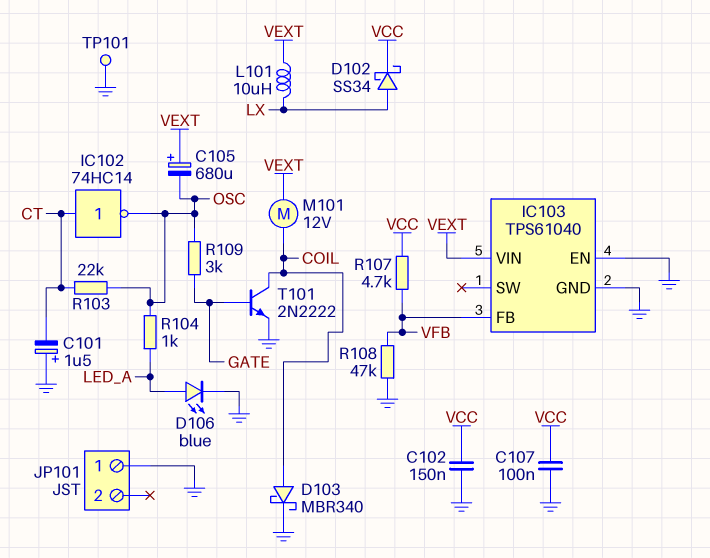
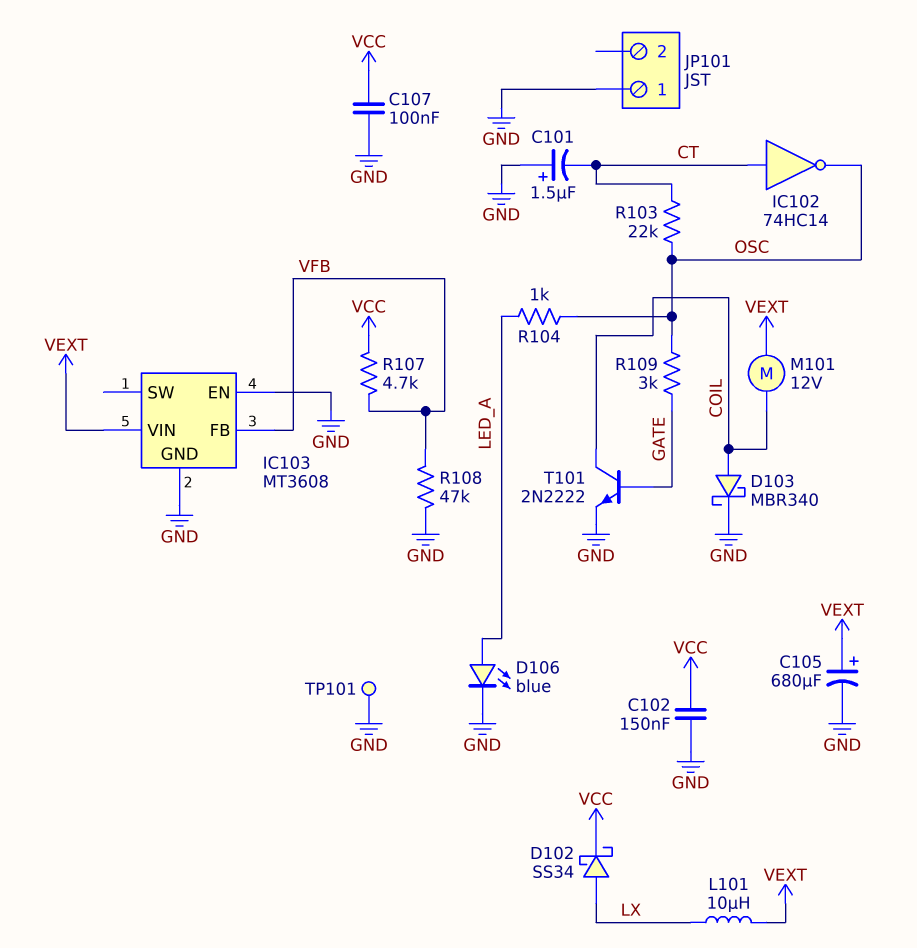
C105: 680uF (plus VEXT, minus OSC) -> 680uF (plus VEXT, minus GND)
IC103: TPS61040 -> MT3608

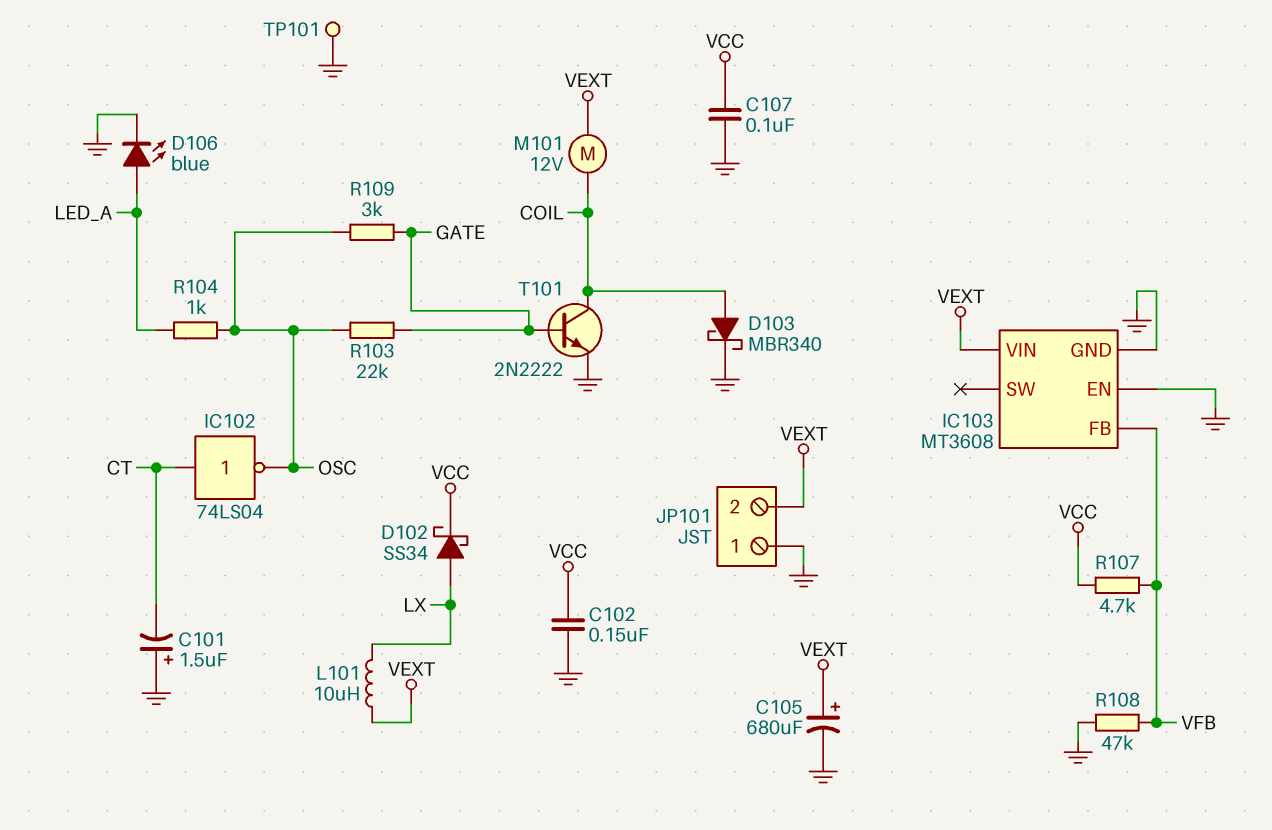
IC102: NOT 74HC14 (in CT, out OSC) -> NOT 74LS04 (in CT, out OSC)
JP101 pin 2: none -> VEXT
R103: 22k (CT, OSC) -> 22k (GATE, OSC)

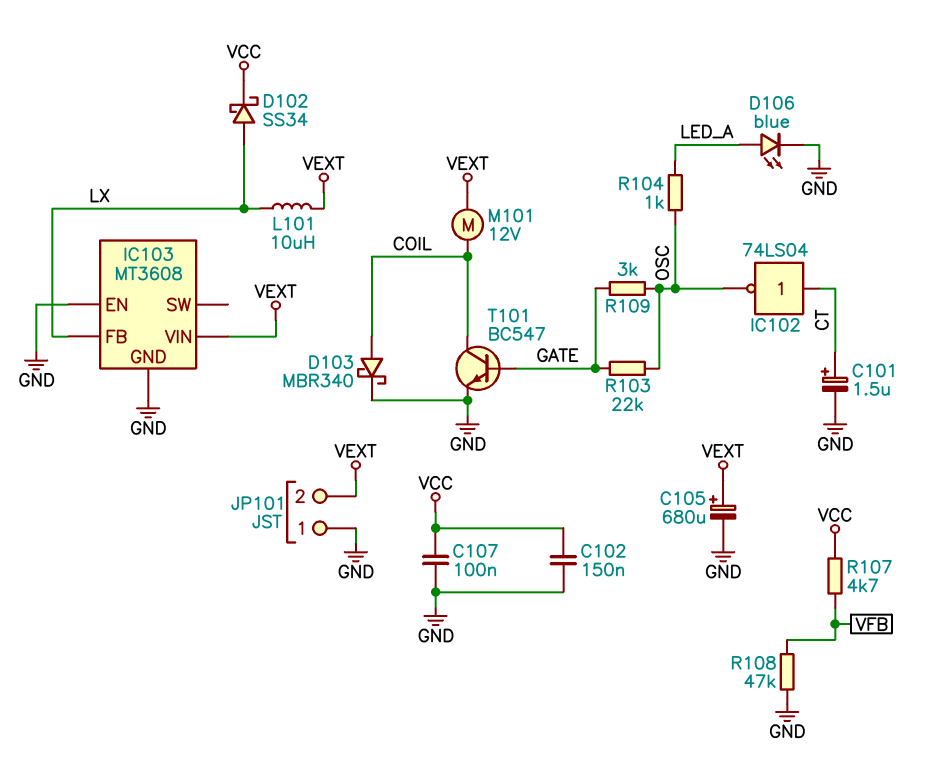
C101: 1.5uF (plus GND, minus CT) -> 1.5uF (plus CT, minus GND)
IC103 pin FB: VFB -> LX
T101: NPN 2N2222 (B GATE, C COIL, E GND) -> NPN BC547 (B GATE, C COIL, E GND)
TP101: test point (GND) -> none

